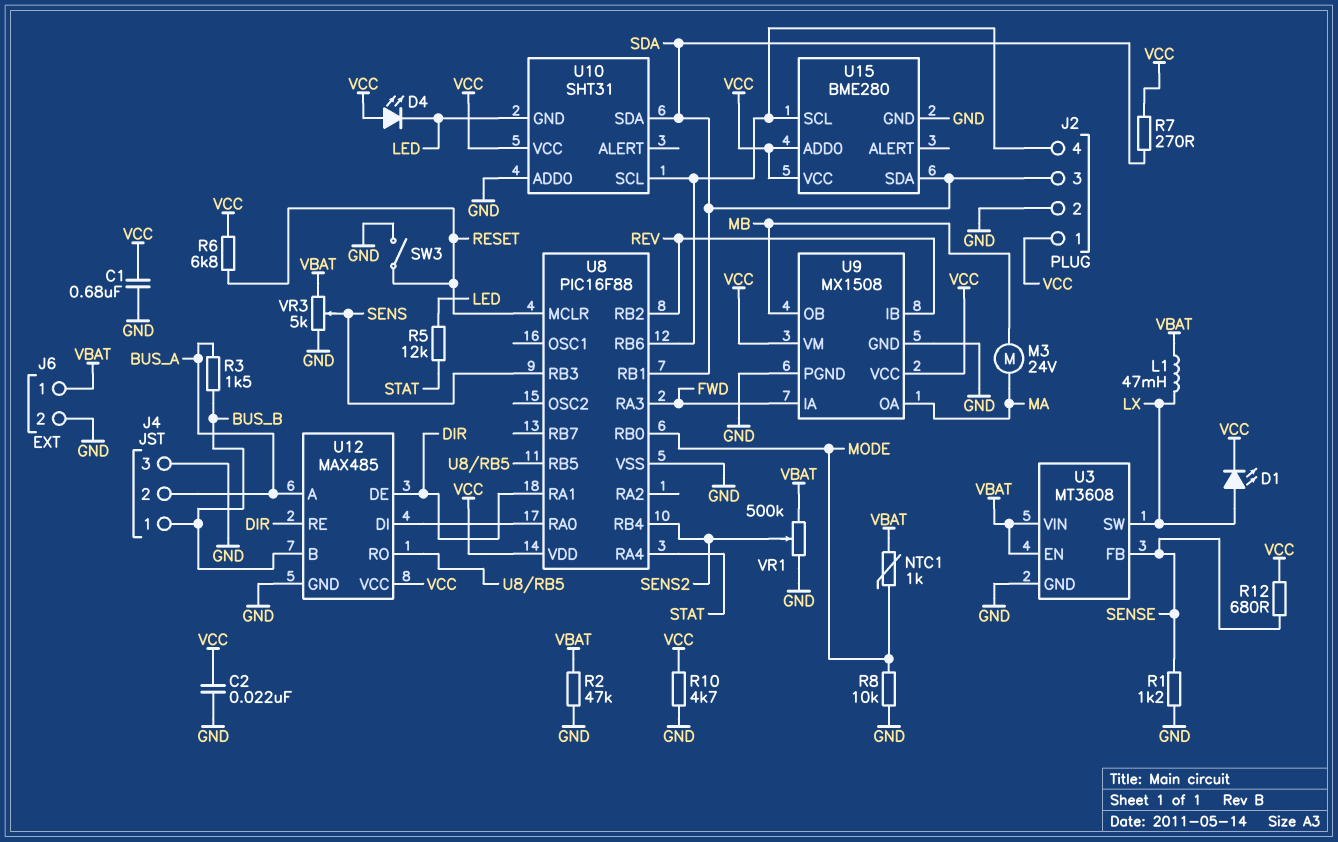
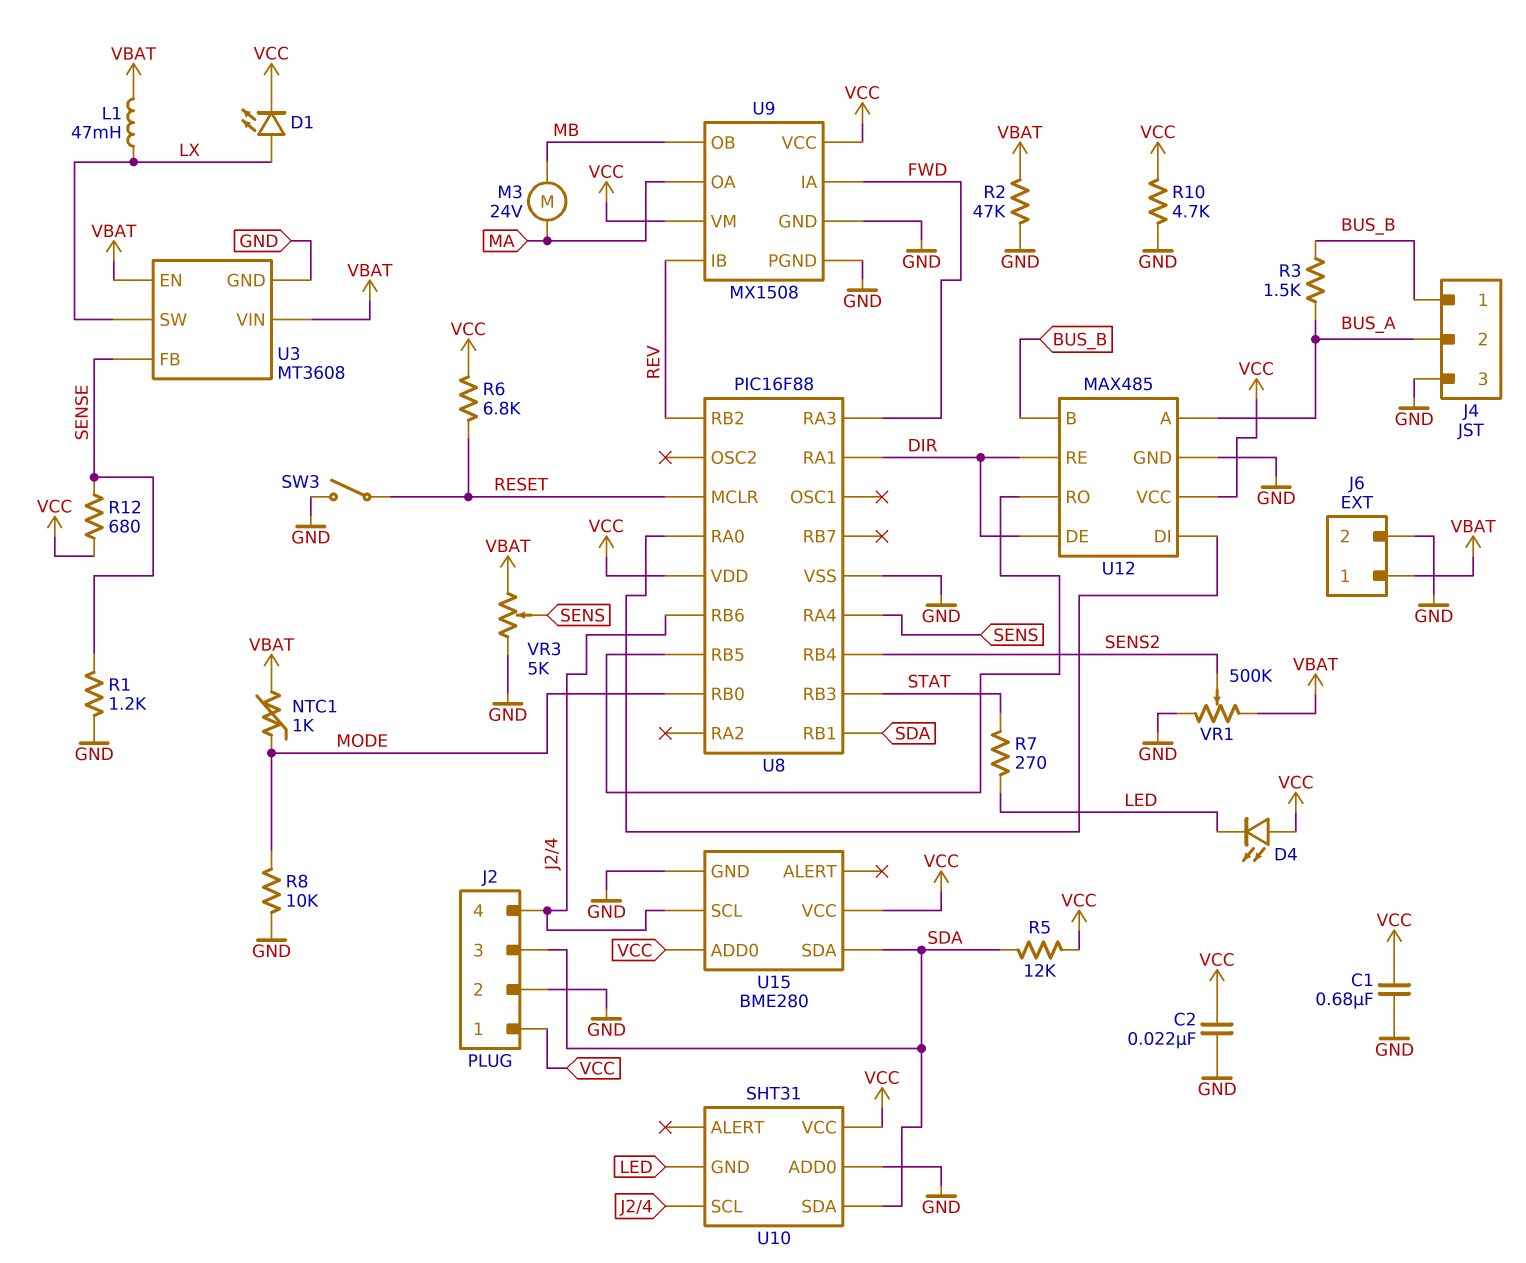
R5: 12k (LED, STAT) -> 12k (SDA, VCC)
R7: 270 (SDA, VCC) -> 270 (LED, STAT)
U8 pin RA4: STAT -> SENS
U8 pin RB3: SENS -> STAT

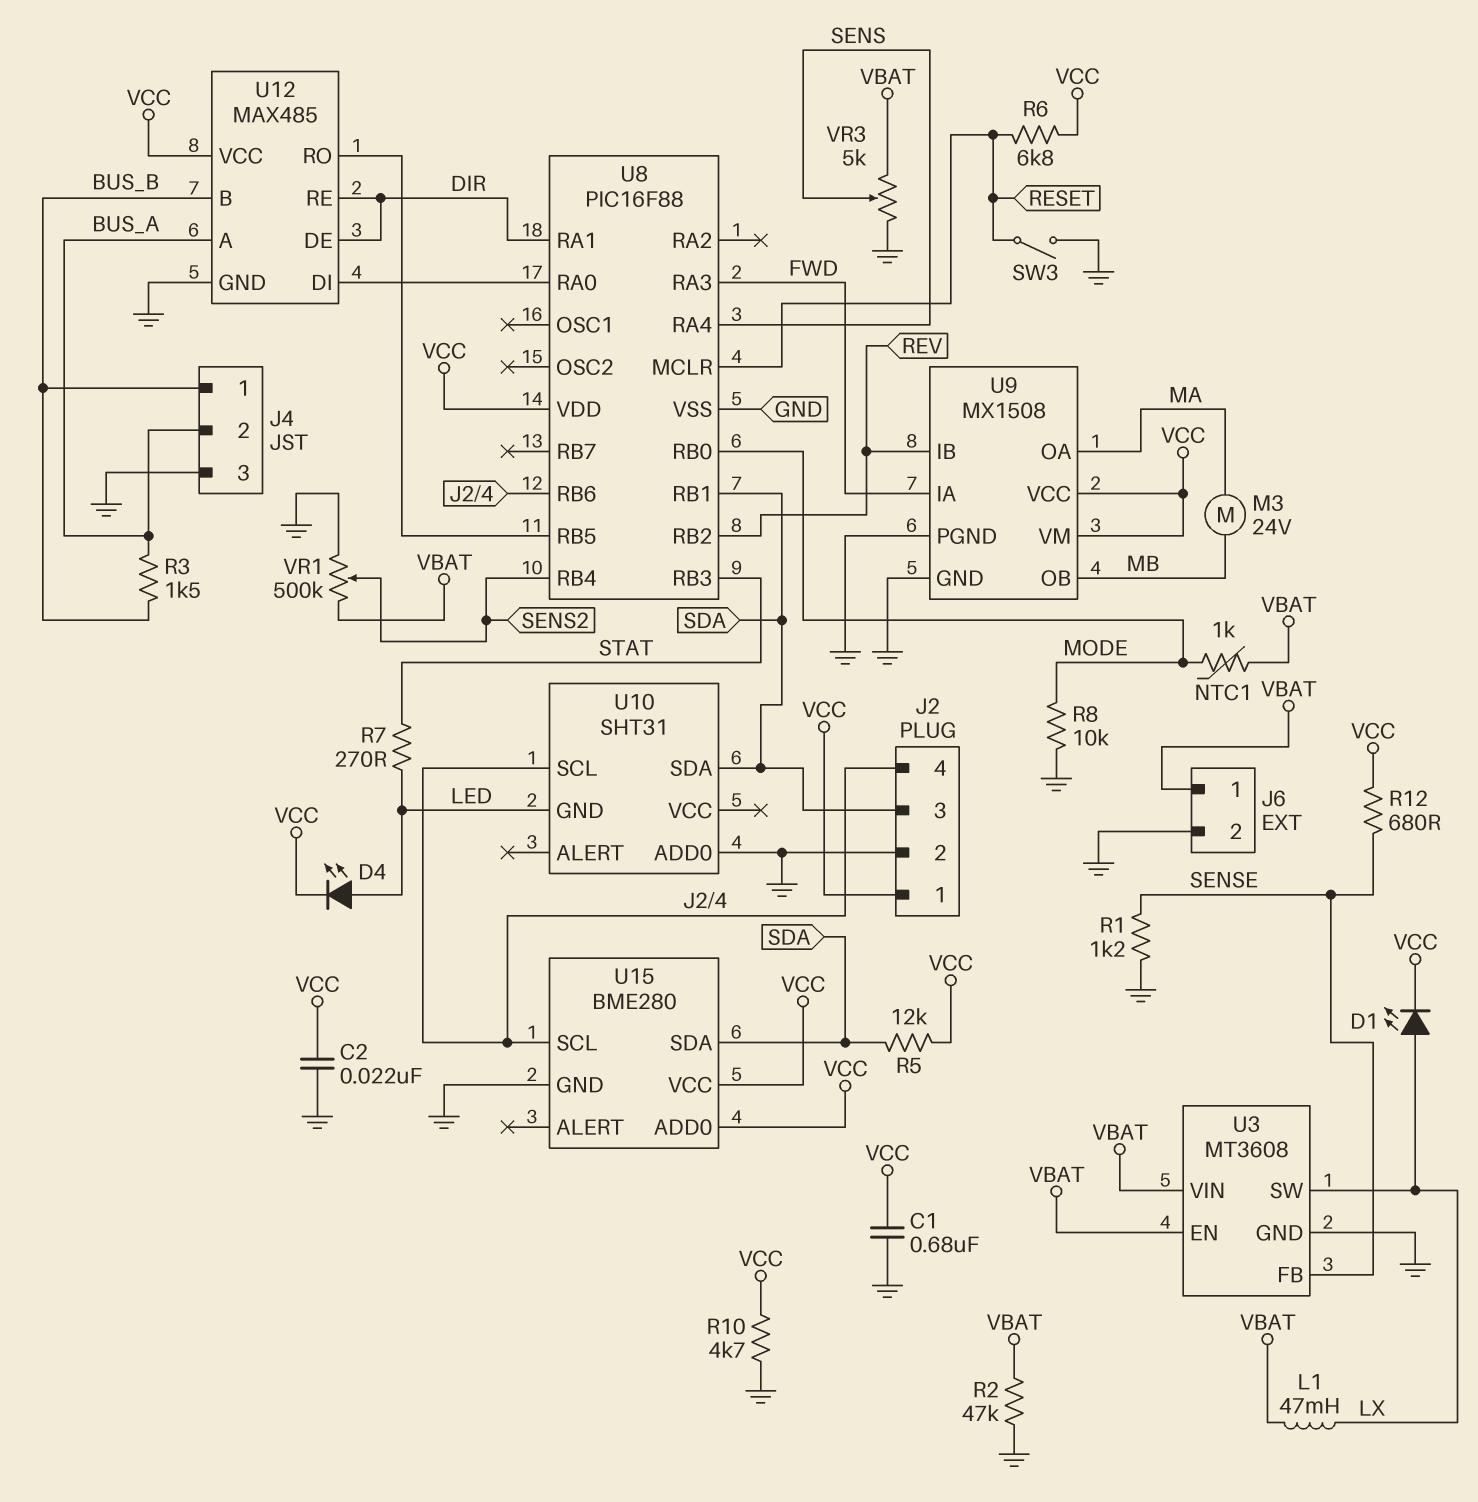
D4: LED (A VCC, K LED) -> LED (A LED, K VCC)
U10 pin VCC: VCC -> none

